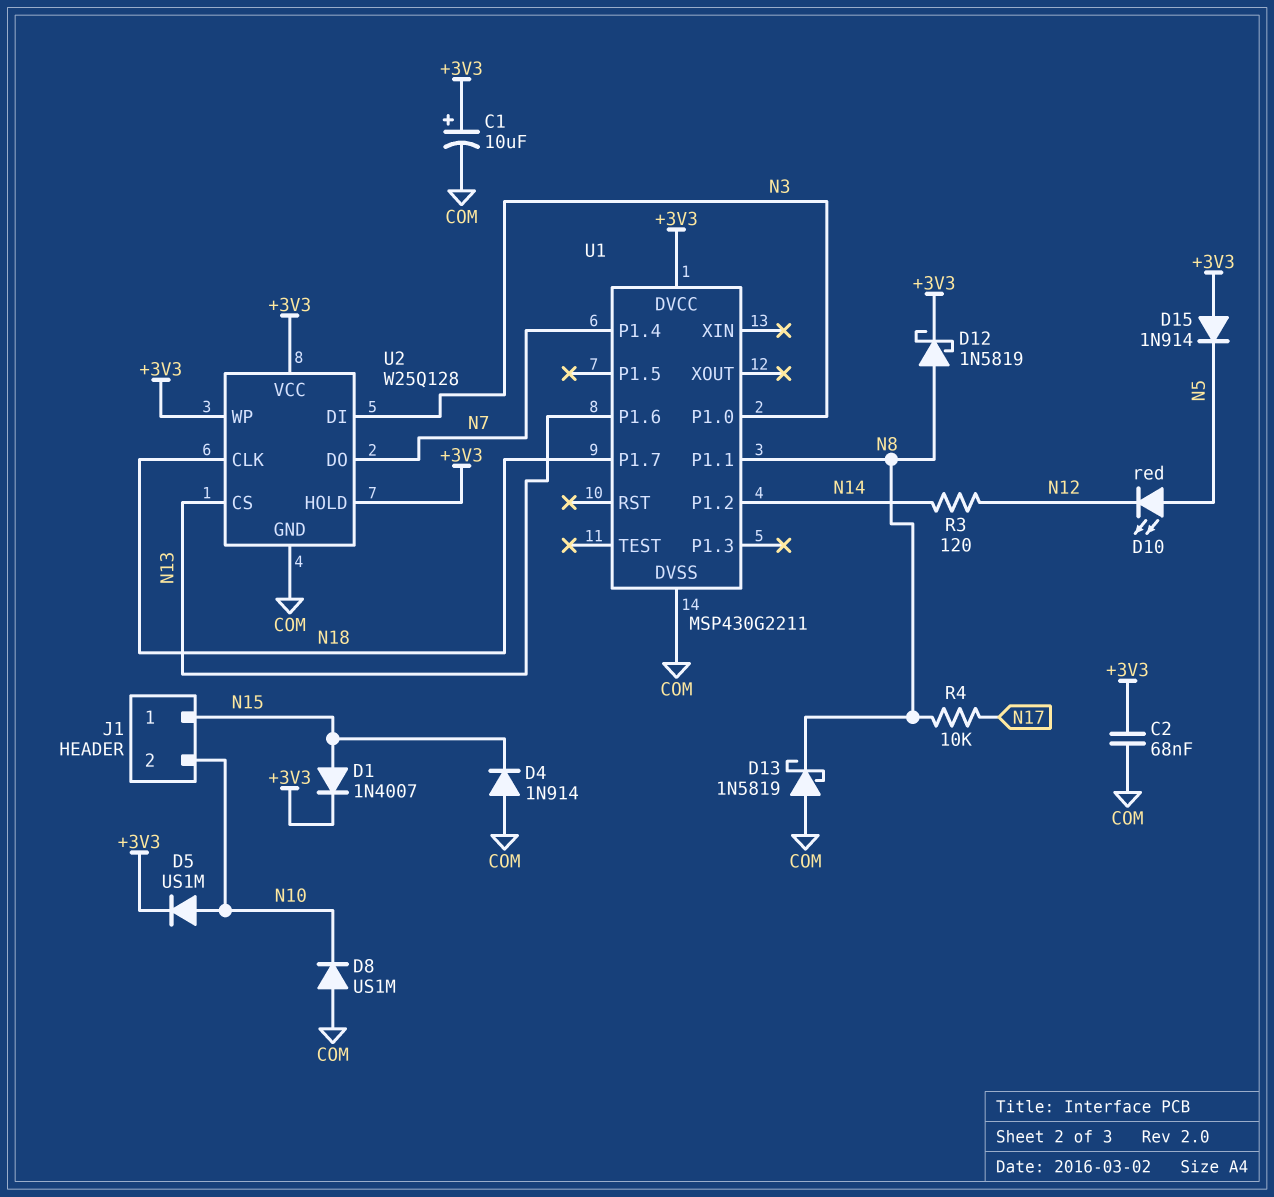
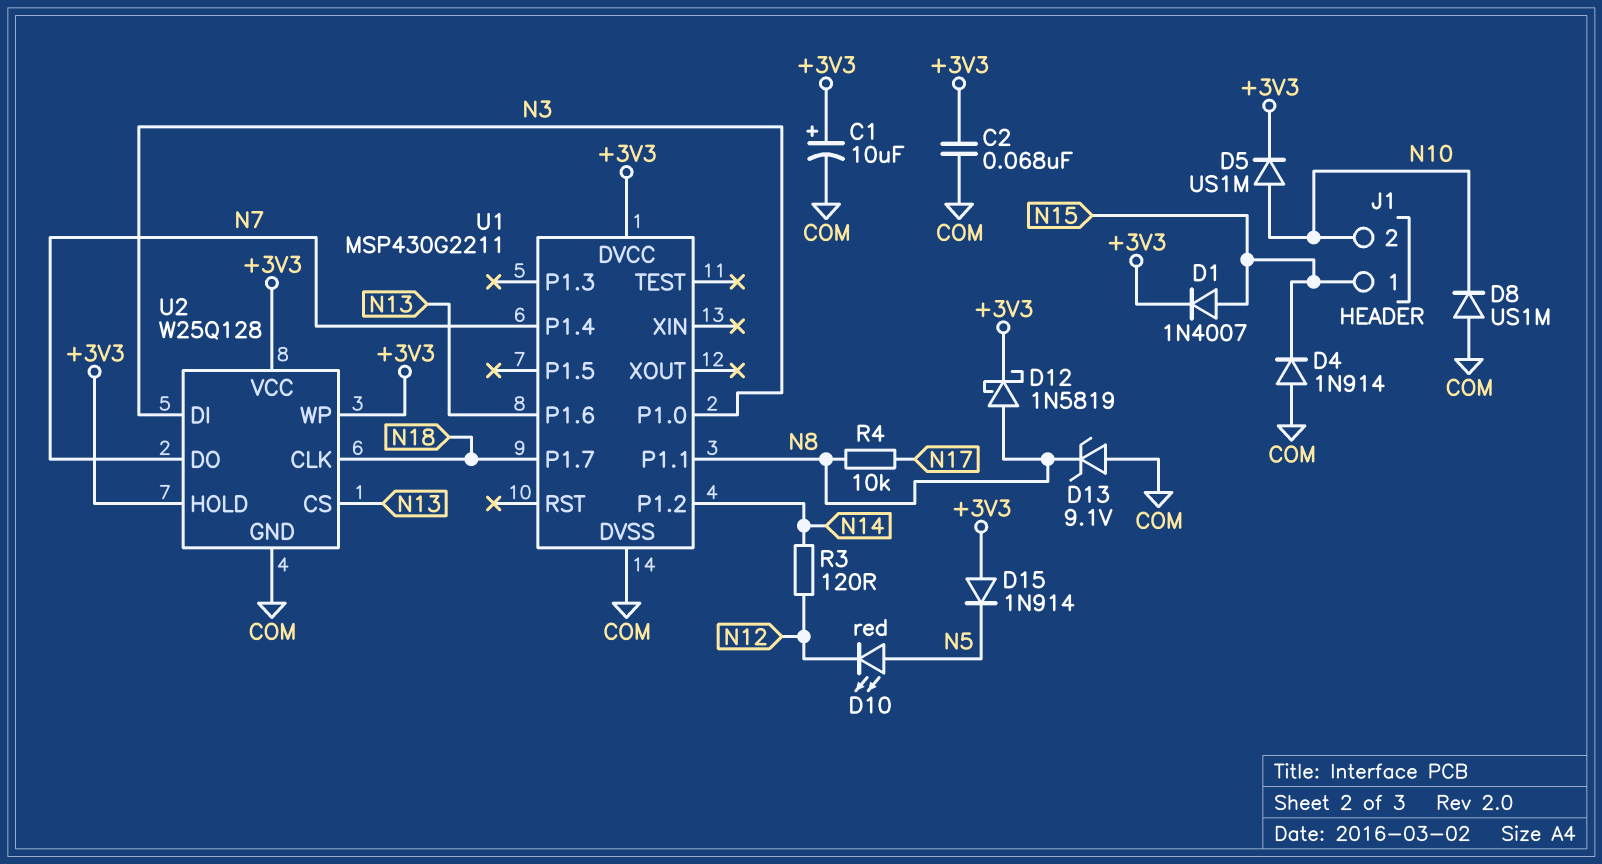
D13: schottky 1N5819 (A COM, K N8) -> zener 9.1V (A COM, K N8)

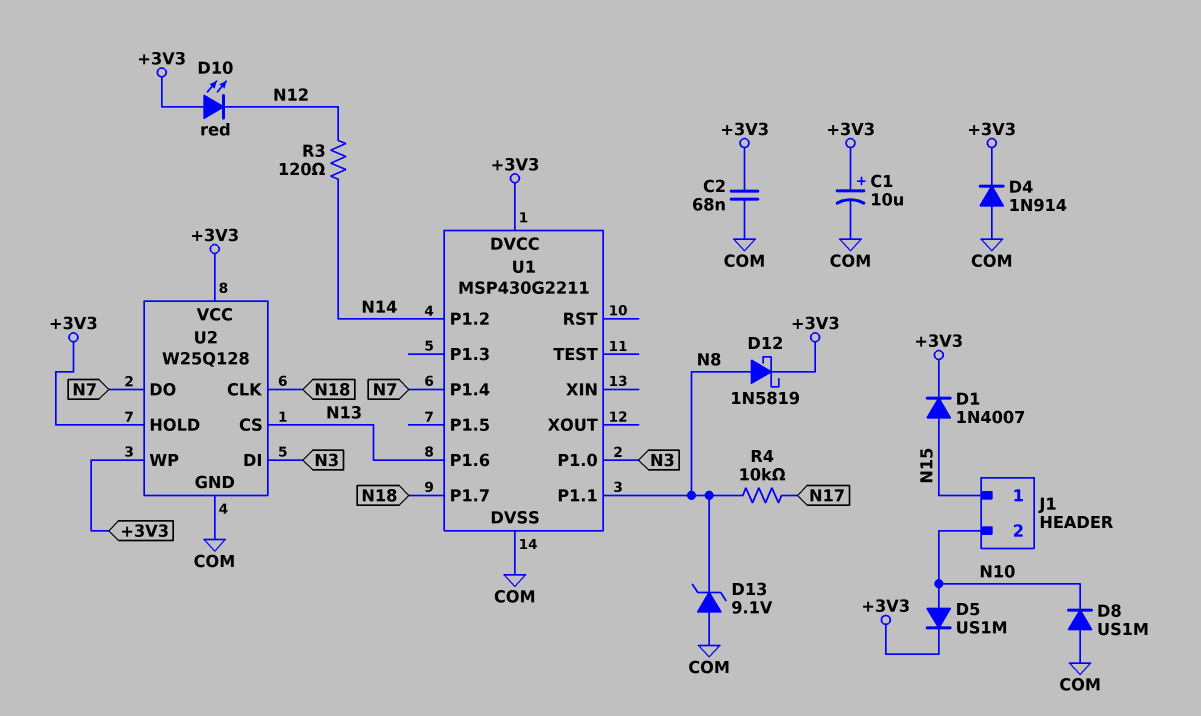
D4: diode 1N914 (A COM, K N15) -> diode 1N914 (A COM, K +3V3)
D10: LED red (A N5, K N12) -> LED red (A +3V3, K N12)
D15: diode 1N914 (A +3V3, K N5) -> none

